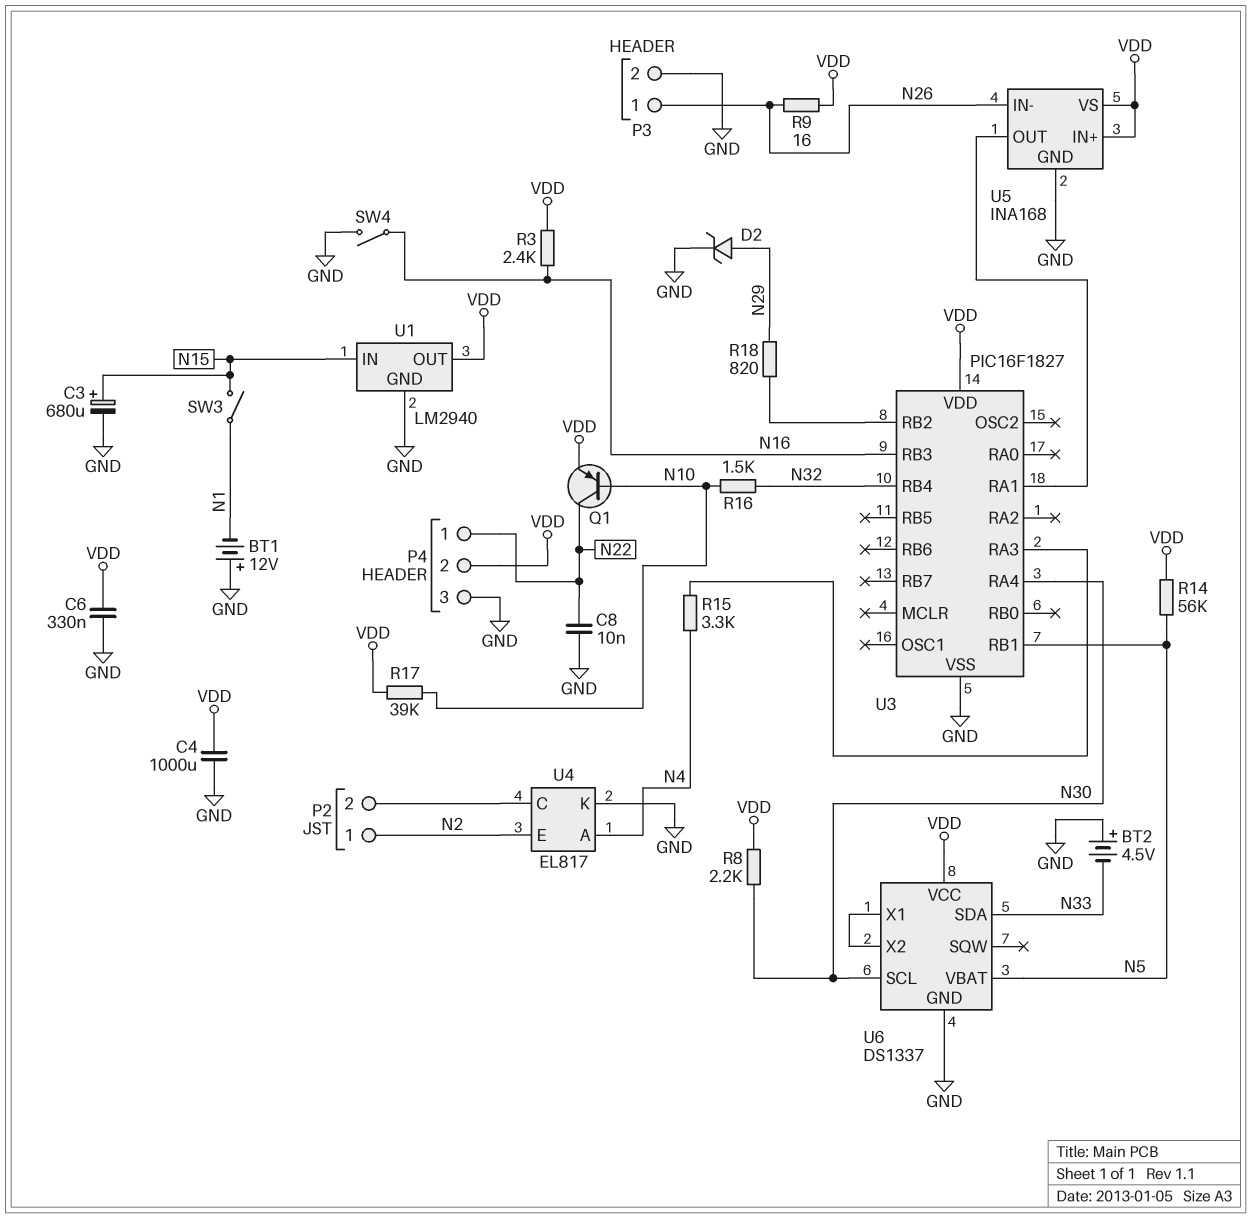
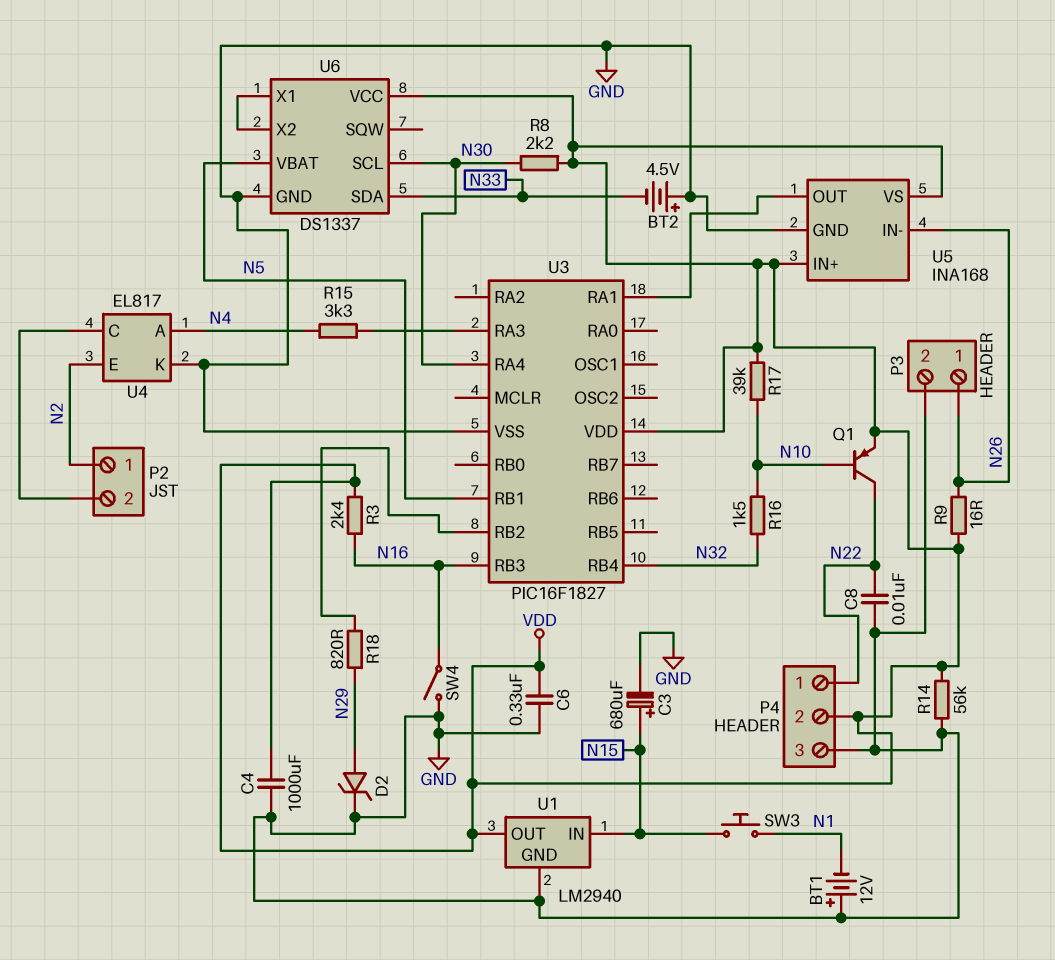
R14: 56k (N5, VDD) -> 56k (GND, VDD)
SW3: switch (N1, N15) -> button (N1, N15)

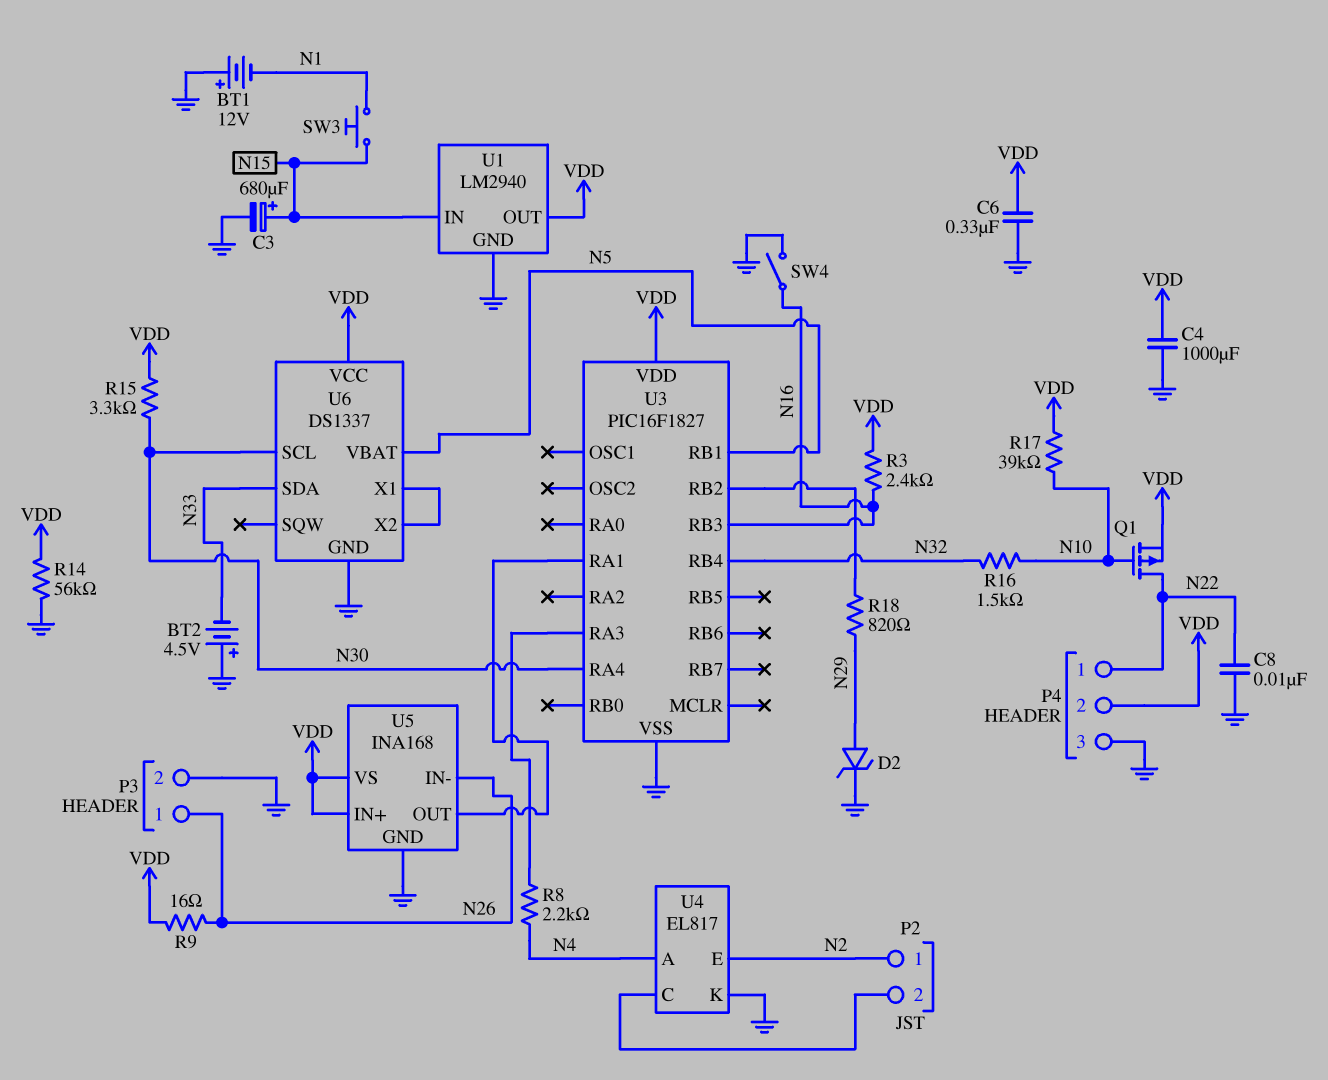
Q1: PNP (B N10, C N22, E VDD) -> PMOS (G N10, D N22, S VDD)
R8: 2.2k (N30, VDD) -> 2.2k (N4, U3/RA3)
R15: 3.3k (N4, U3/RA3) -> 3.3k (N30, VDD)

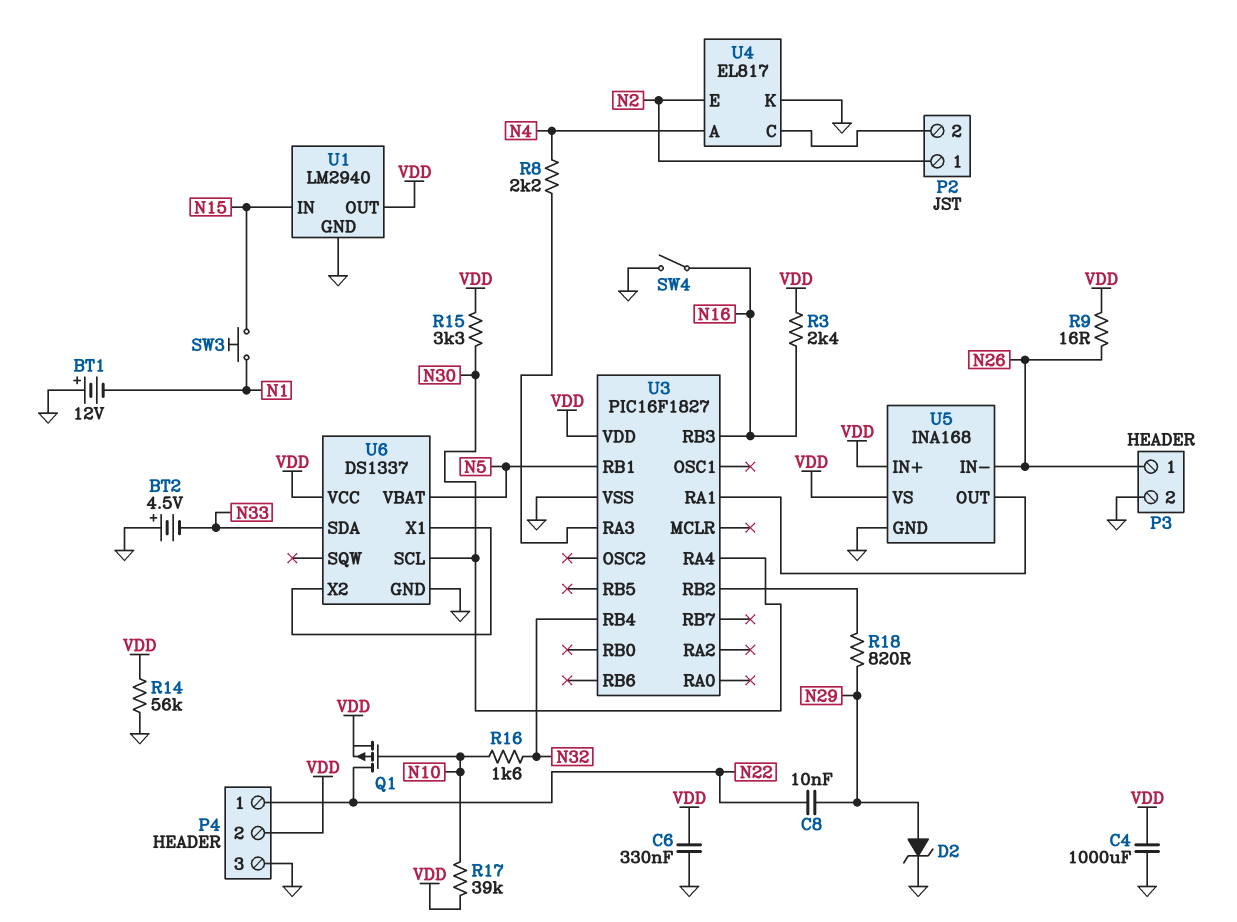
C3: 680uF (plus N15, minus GND) -> none
C8: 10nF (GND, N22) -> 10nF (N22, N29)
R16: 1.5k (N10, N32) -> 1.6k (N10, N32)

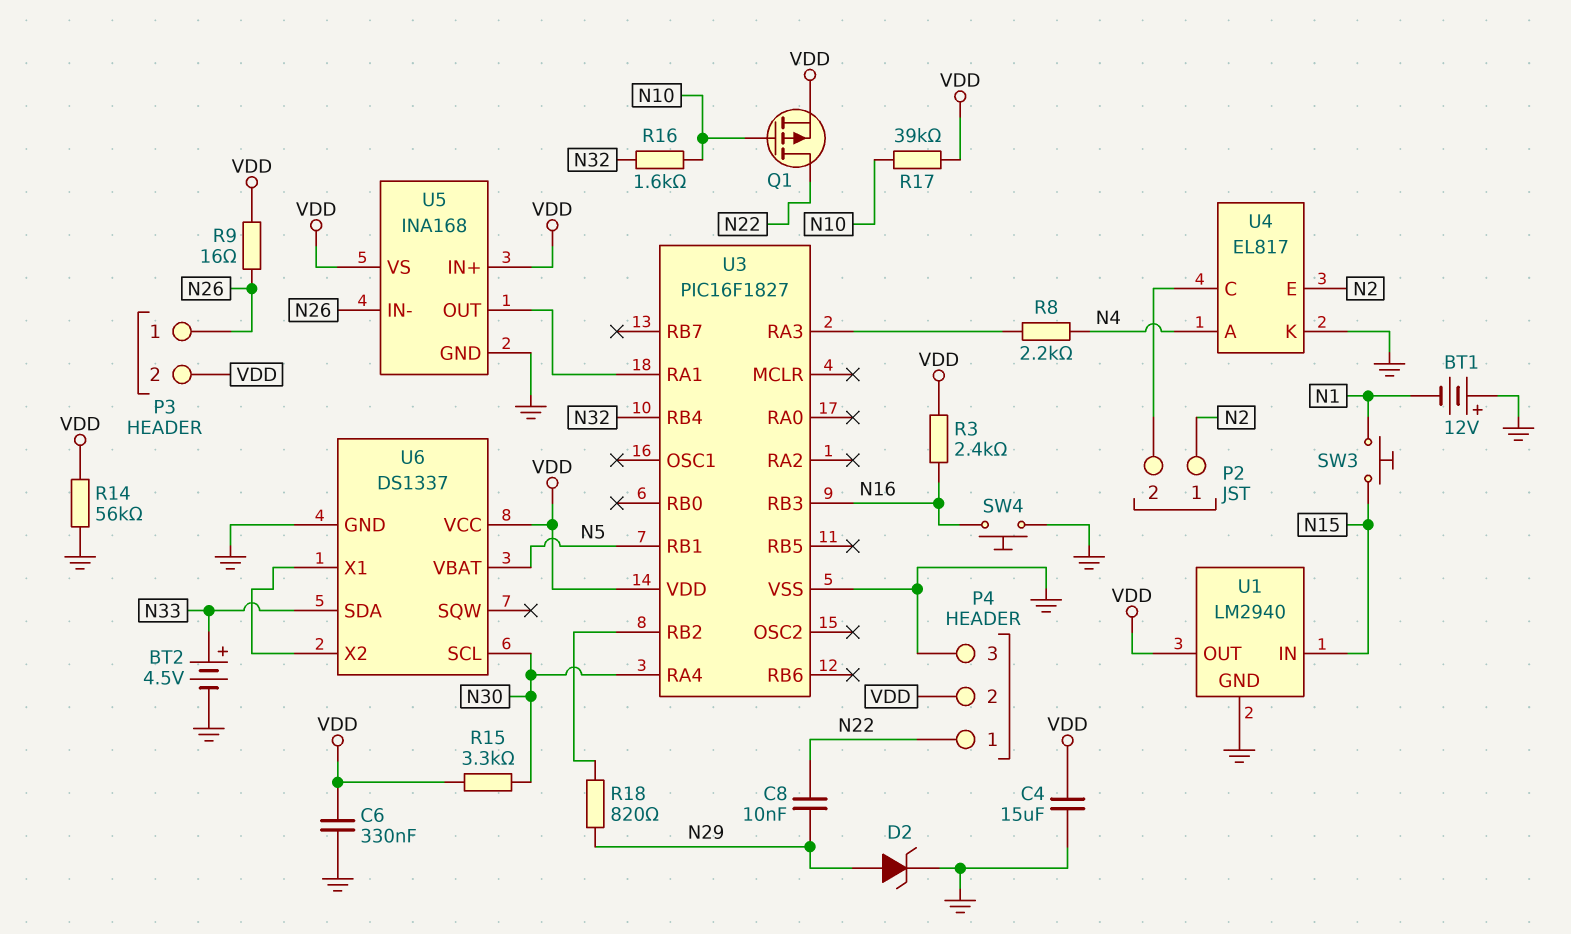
BT2: 4.5V (plus GND, minus N33) -> 4.5V (plus N33, minus GND)
C4: 1000uF (GND, VDD) -> 15uF (GND, VDD)
P3 pin 2: GND -> VDD
SW4: switch (GND, N16) -> button (GND, N16)

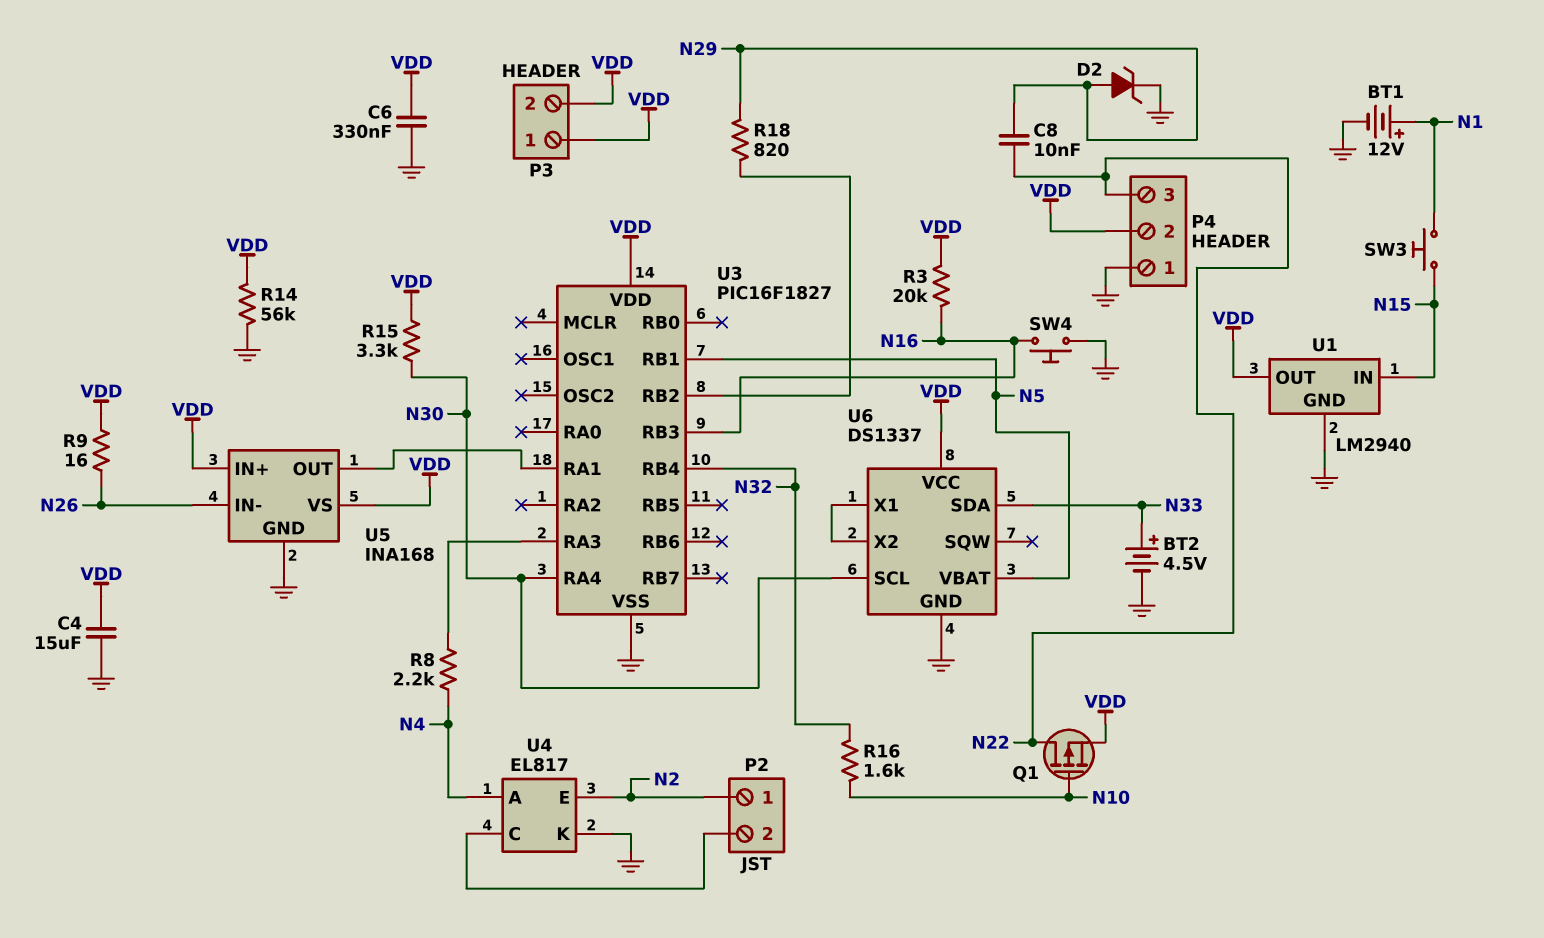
BT1: 12V (plus GND, minus N1) -> 12V (plus N1, minus GND)
P3 pin 1: N26 -> VDD
P4 pin 1: N22 -> GND
P4 pin 3: GND -> N22
R3: 2.4k (N16, VDD) -> 20k (N16, VDD)
R17: 39k (N10, VDD) -> none

